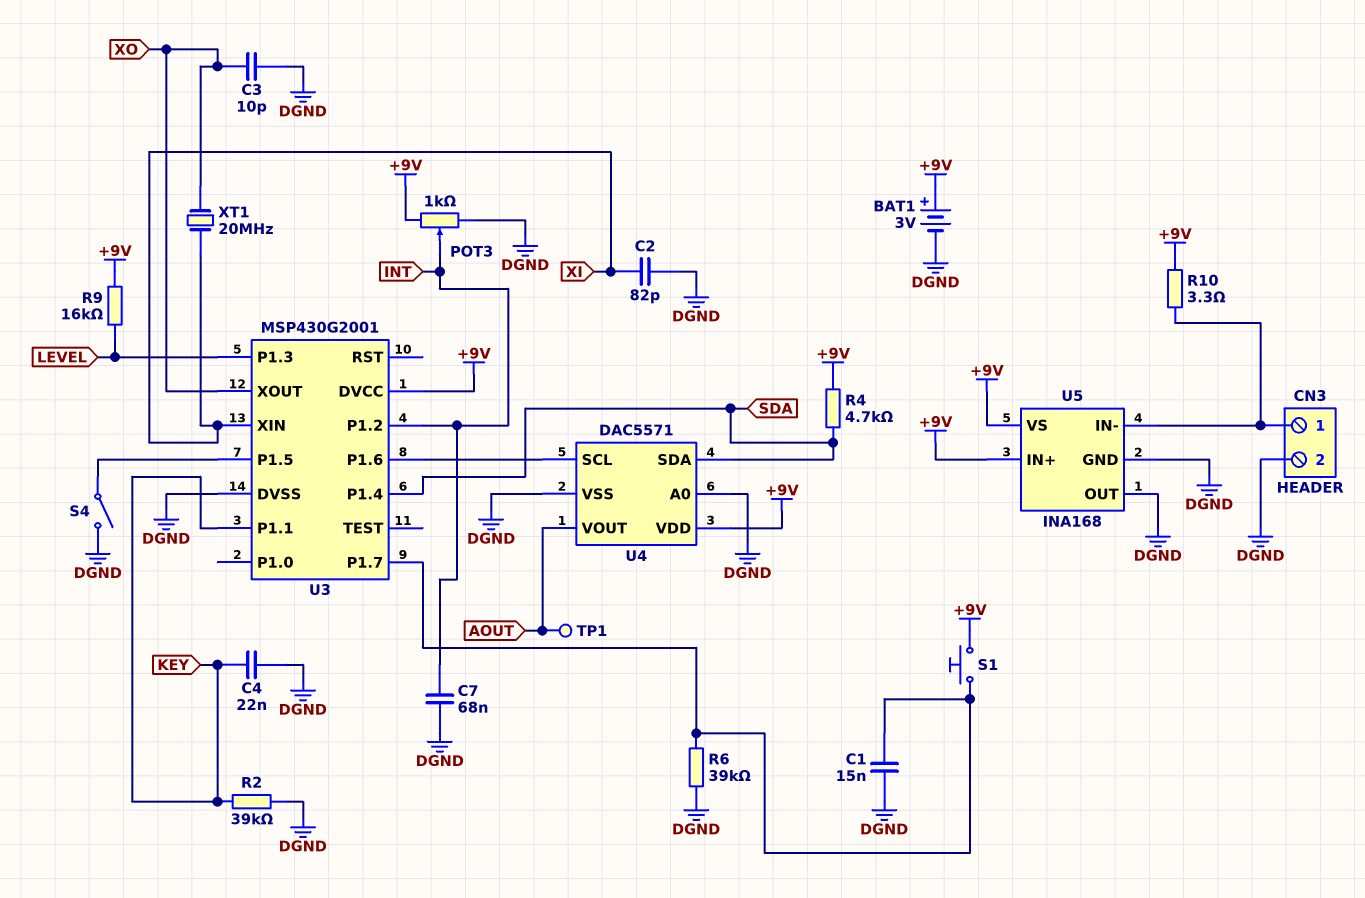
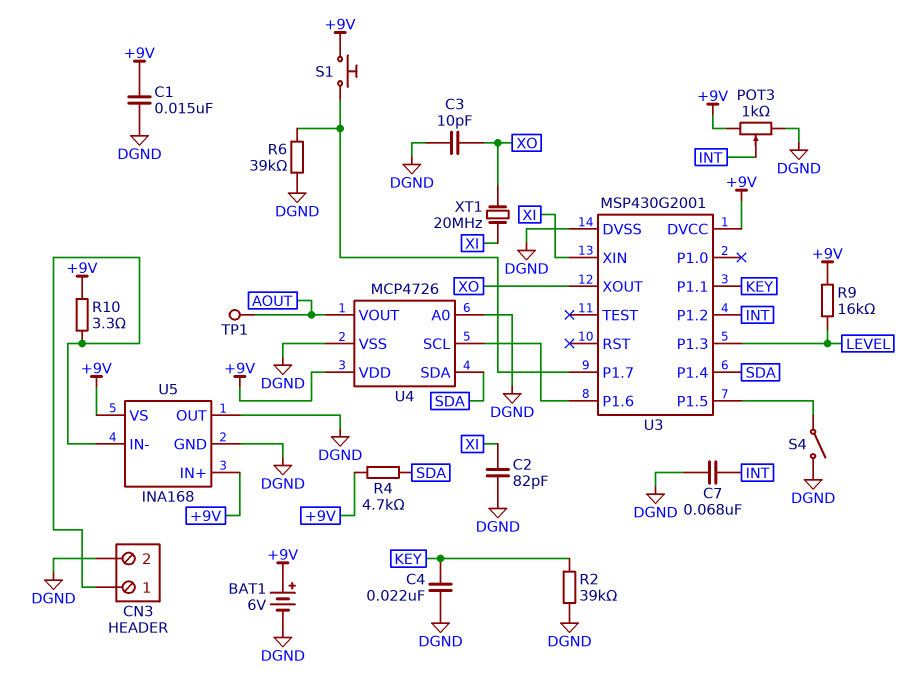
BAT1: 3V (plus +9V, minus DGND) -> 6V (plus +9V, minus DGND)
C1: 15nF (DGND, U3/P1.7) -> 15nF (+9V, DGND)
U4: DAC5571 -> MCP4726

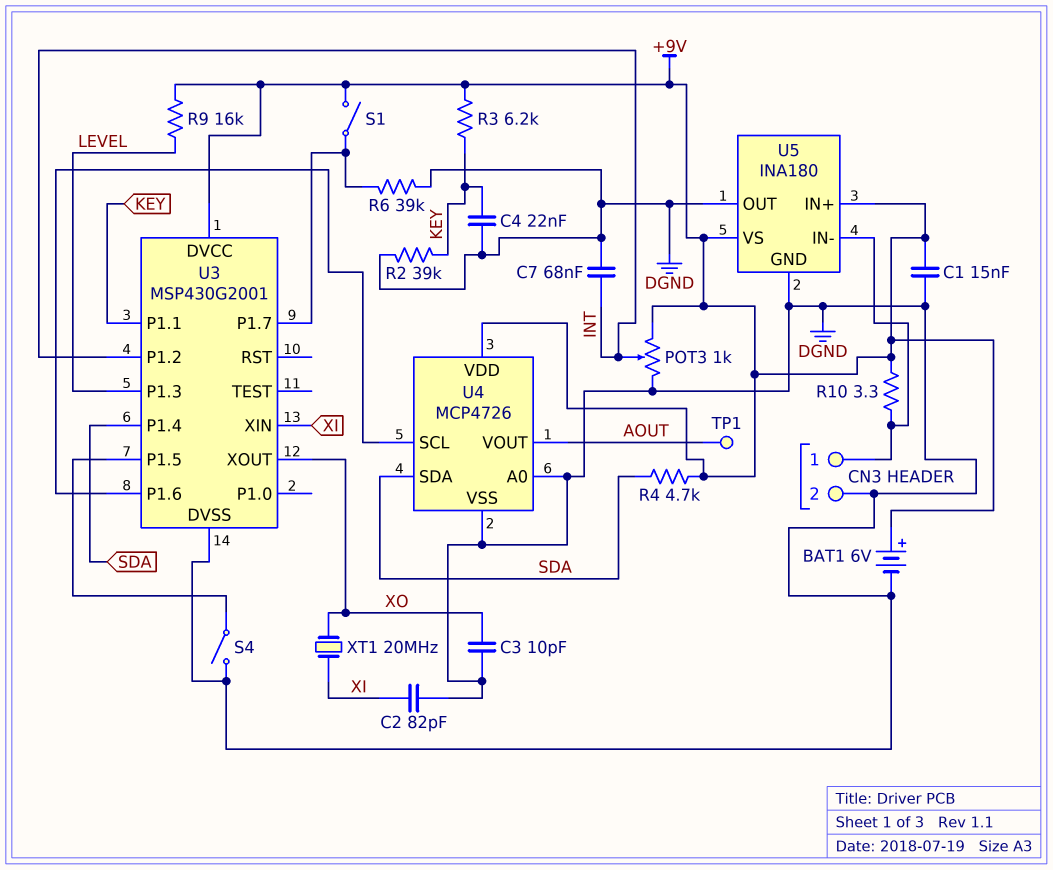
R3: none -> 6.2k (+9V, KEY)
S1: button (+9V, U3/P1.7) -> switch (+9V, U3/P1.7)
U5: INA168 -> INA180

